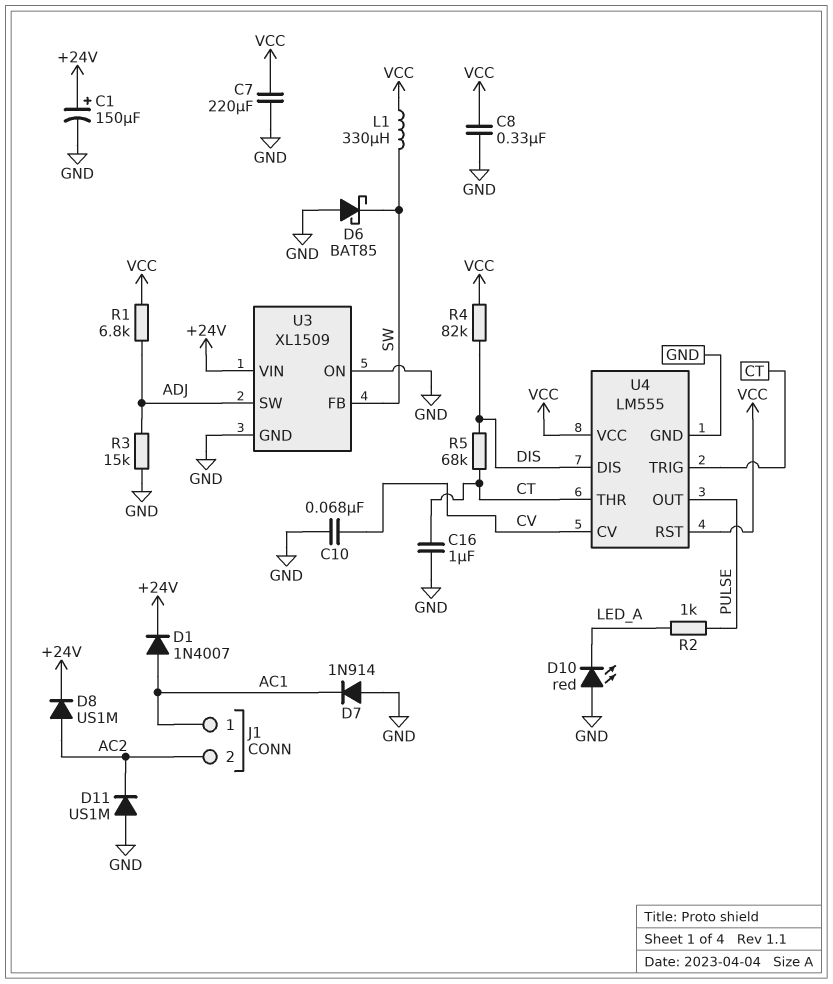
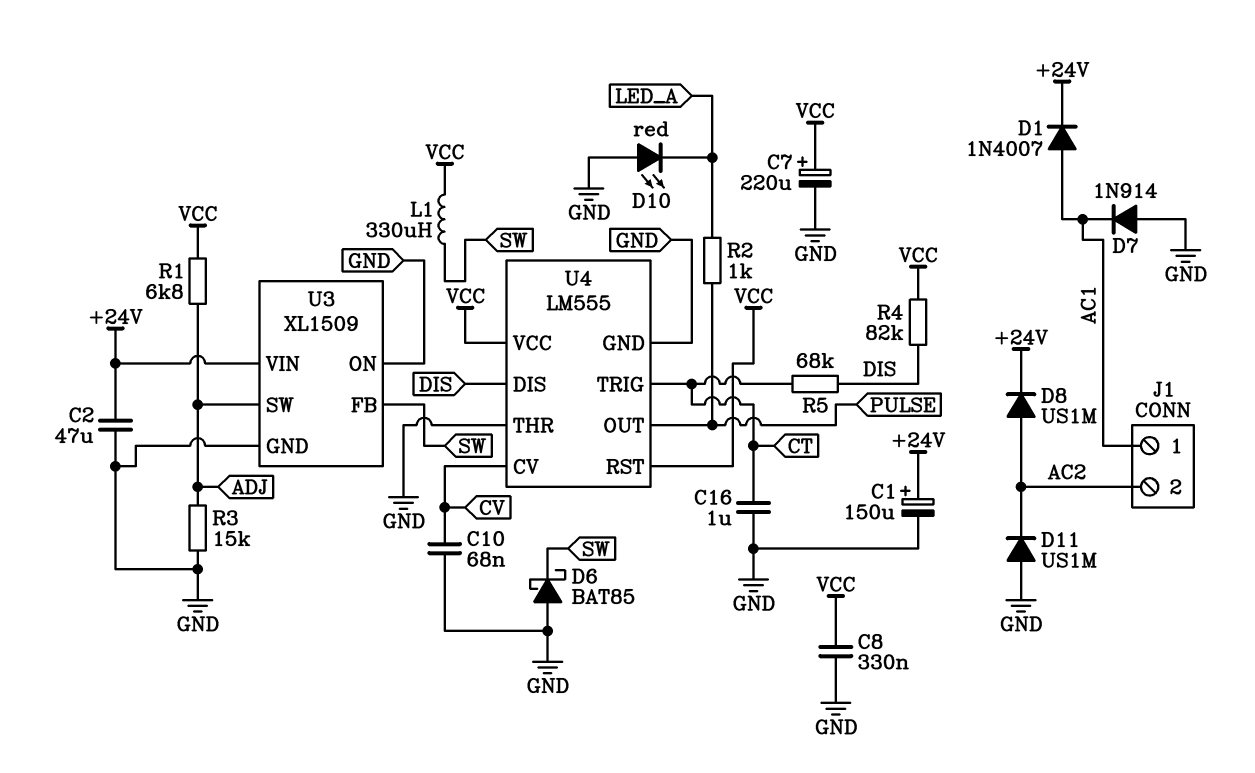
C2: none -> 47uF (+24V, GND)
C7: 220uF (GND, VCC) -> 220uF (plus VCC, minus GND)
U4 pin THR: CT -> GND

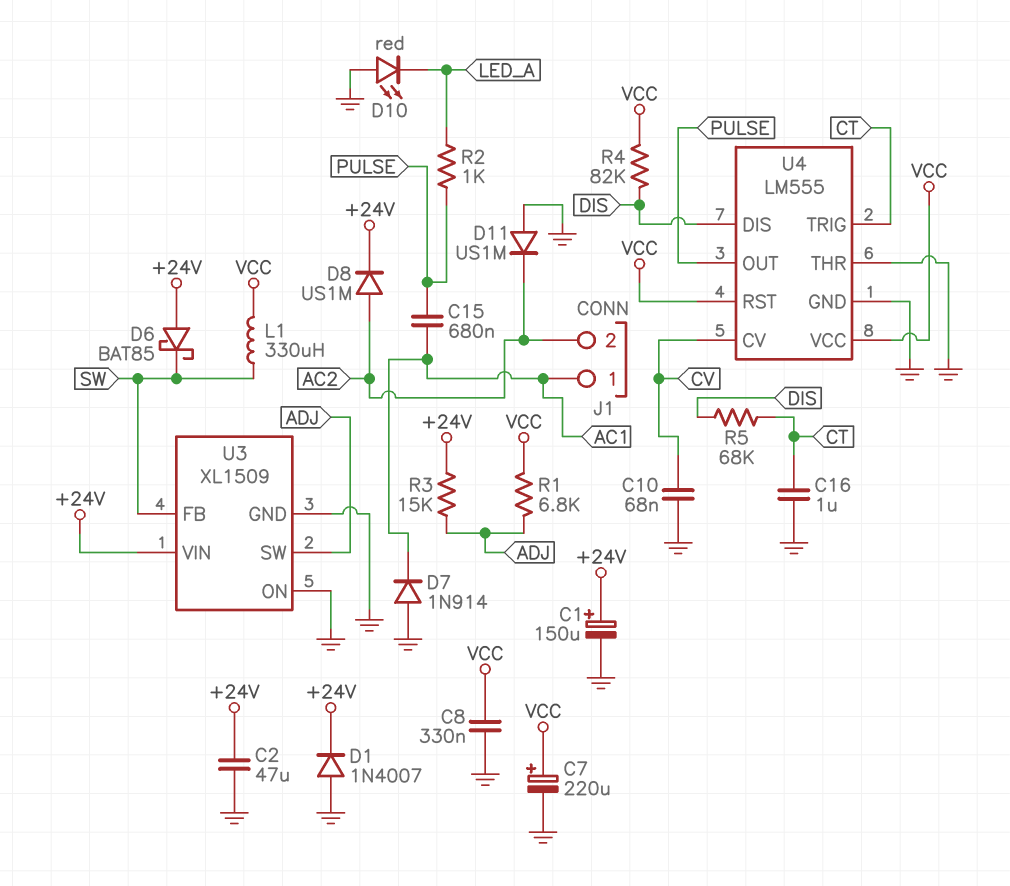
C15: none -> 680nF (AC1, PULSE)
D1: diode 1N4007 (A AC1, K +24V) -> diode 1N4007 (A GND, K +24V)
D6: schottky BAT85 (A GND, K SW) -> schottky BAT85 (A +24V, K SW)
R3: 15k (ADJ, GND) -> 15k (+24V, ADJ)

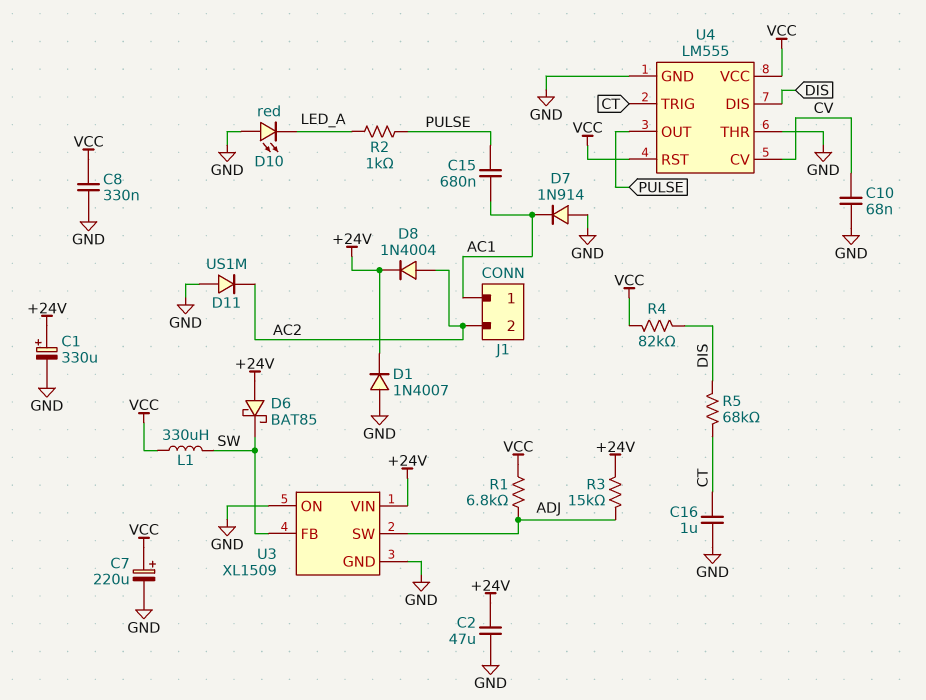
C1: 150uF (plus +24V, minus GND) -> 330uF (plus +24V, minus GND)
D8: diode US1M (A AC2, K +24V) -> diode 1N4004 (A AC2, K +24V)

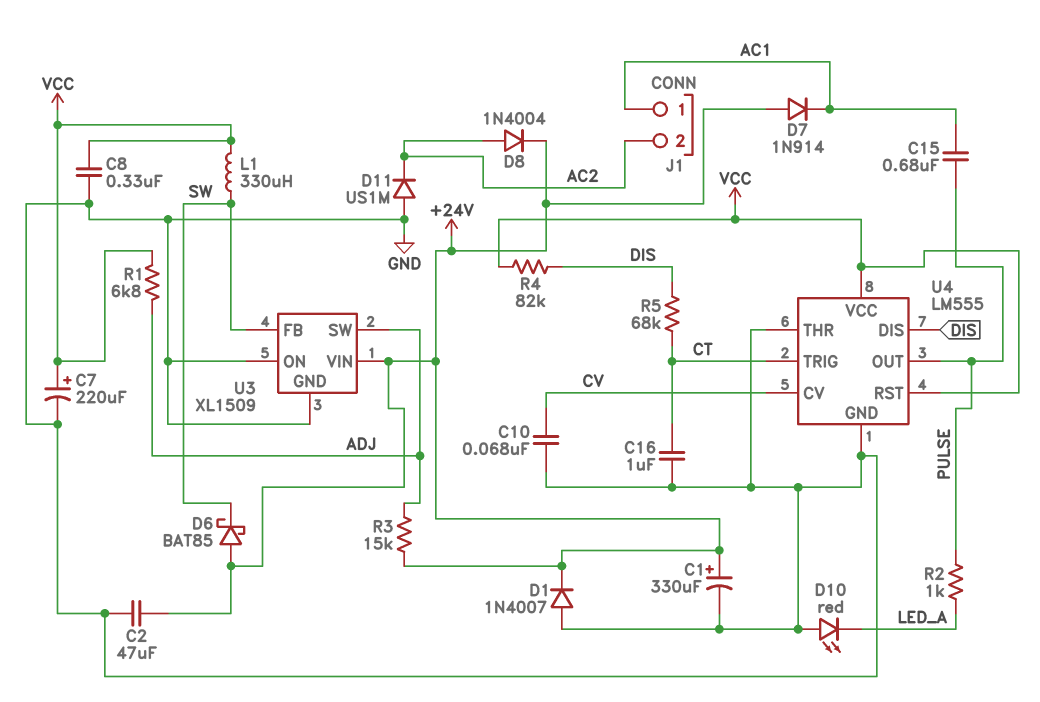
D7: diode 1N914 (A GND, K AC1) -> diode 1N914 (A +24V, K AC1)

